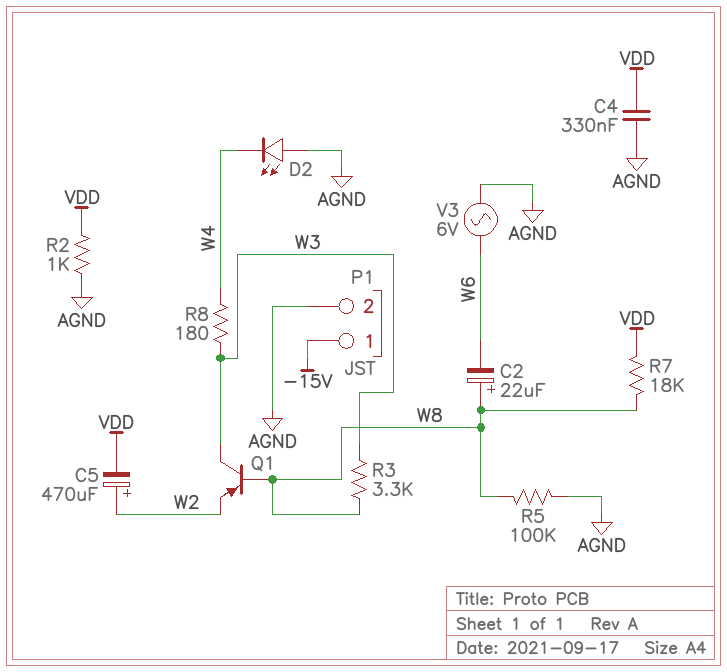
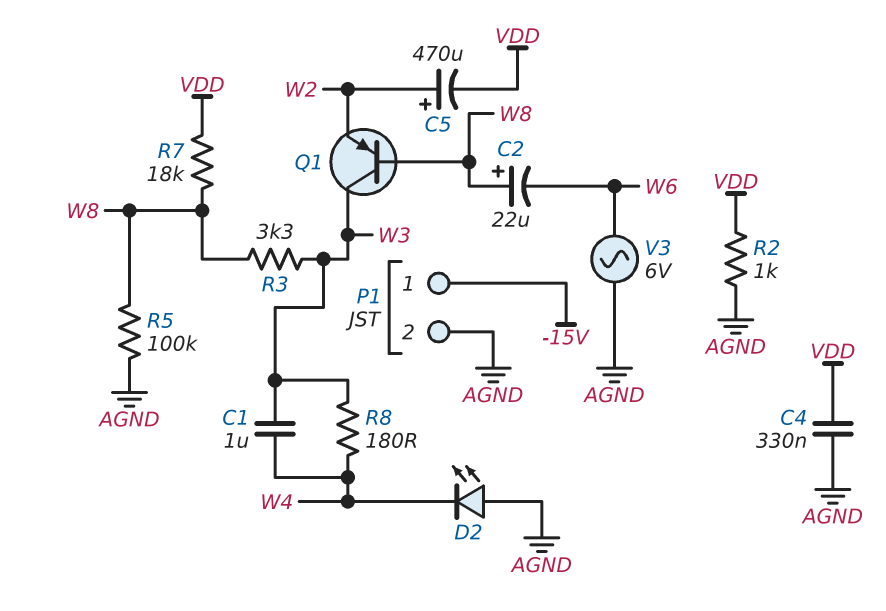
C1: none -> 1uF (W3, W4)

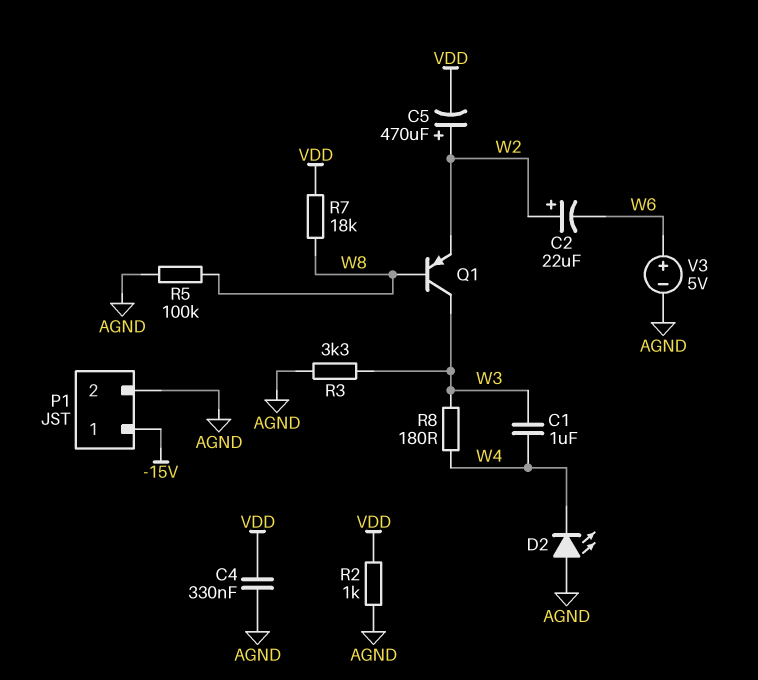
C2: 22uF (plus W8, minus W6) -> 22uF (plus W2, minus W6)
R3: 3.3k (W3, W8) -> 3.3k (AGND, W3)
V3: AC 6V (AGND, W6) -> 5V (plus W6, minus AGND)

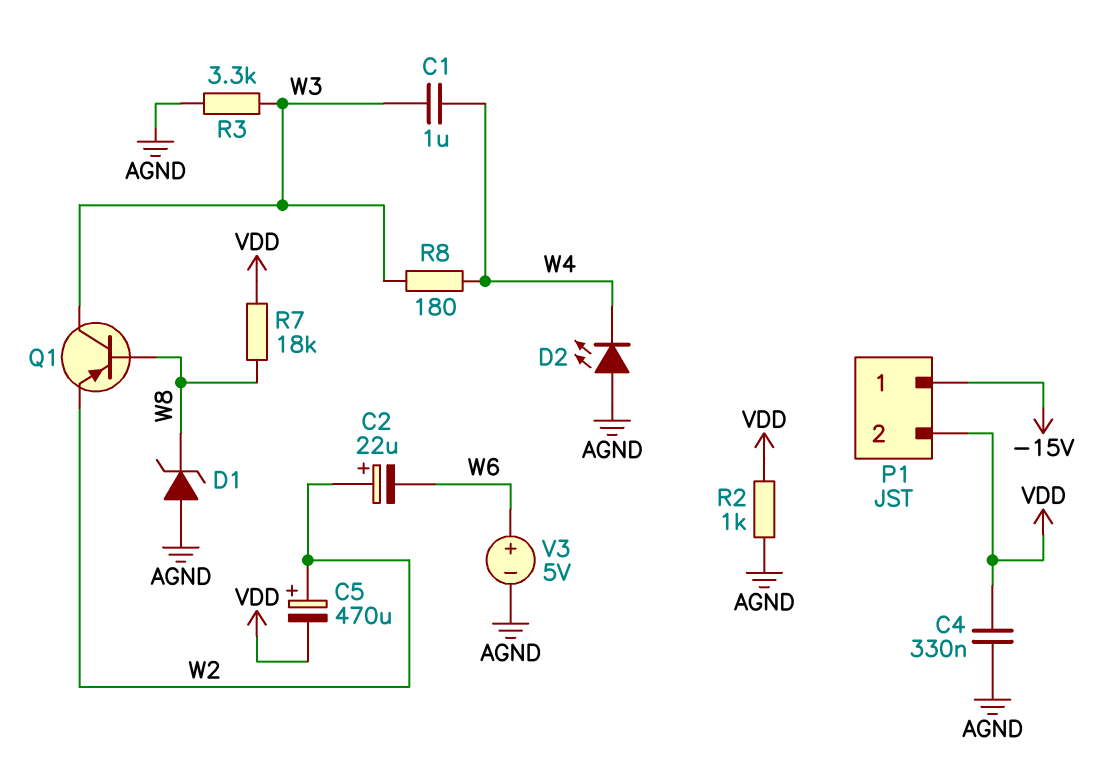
D1: none -> zener (A AGND, K W8)
P1 pin 2: AGND -> VDD
R5: 100k (AGND, W8) -> none

